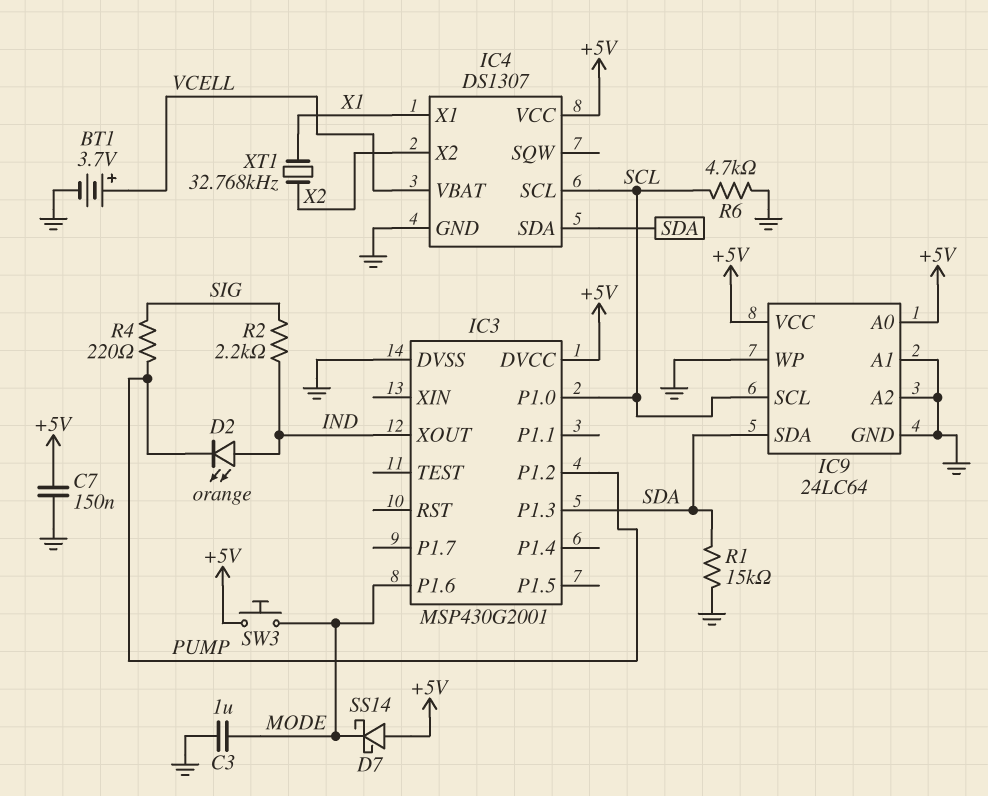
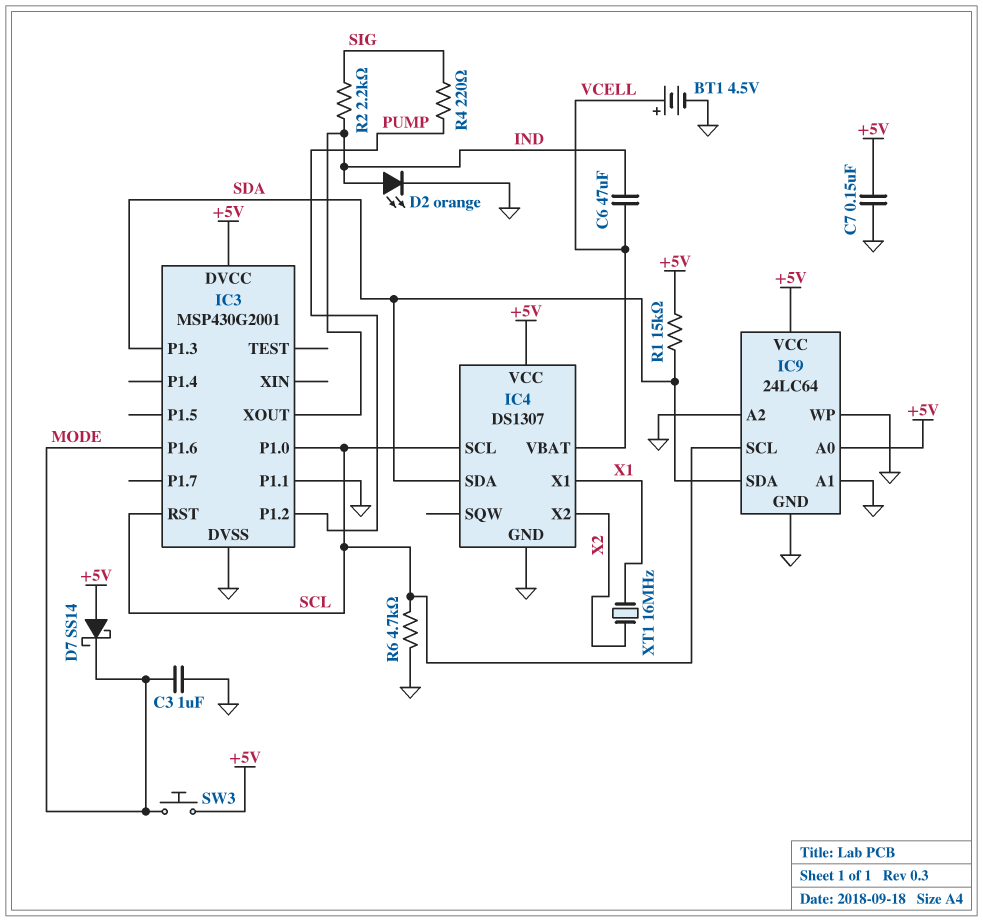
BT1: 3.7V (plus VCELL, minus GND) -> 4.5V (plus VCELL, minus GND)
C6: none -> 47uF (IND, VCELL)
D2: LED orange (A IND, K PUMP) -> LED orange (A IND, K GND)
IC3 pin P1.1: none -> GND
IC3 pin RST: none -> SCL
R1: 15k (GND, SDA) -> 15k (+5V, SDA)
XT1: 32.768kHz (X1, X2) -> 16MHz (X1, X2)

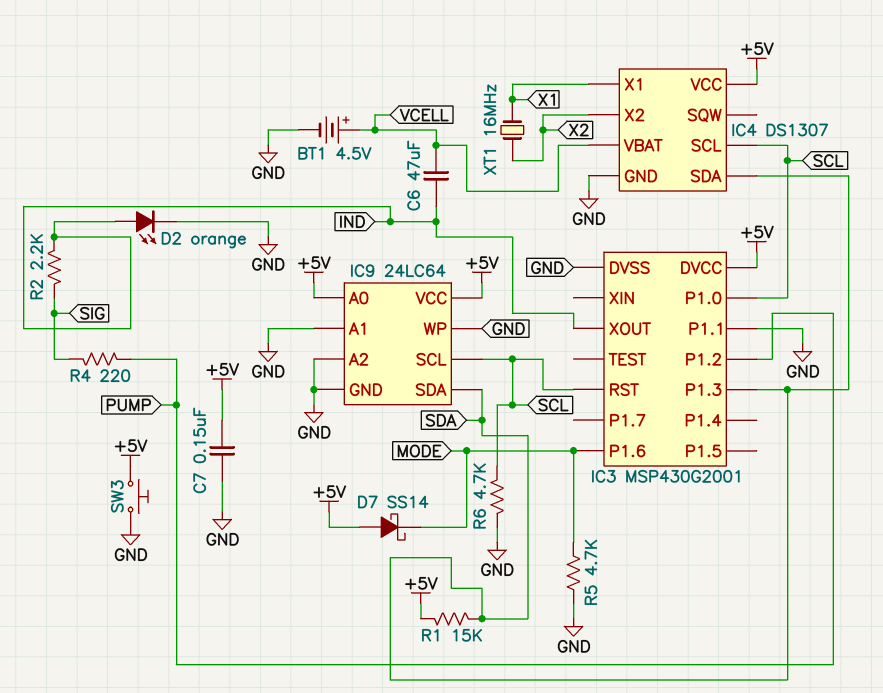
C3: 1uF (GND, MODE) -> none
R5: none -> 4.7k (GND, MODE)
SW3: button (+5V, MODE) -> button (+5V, GND)

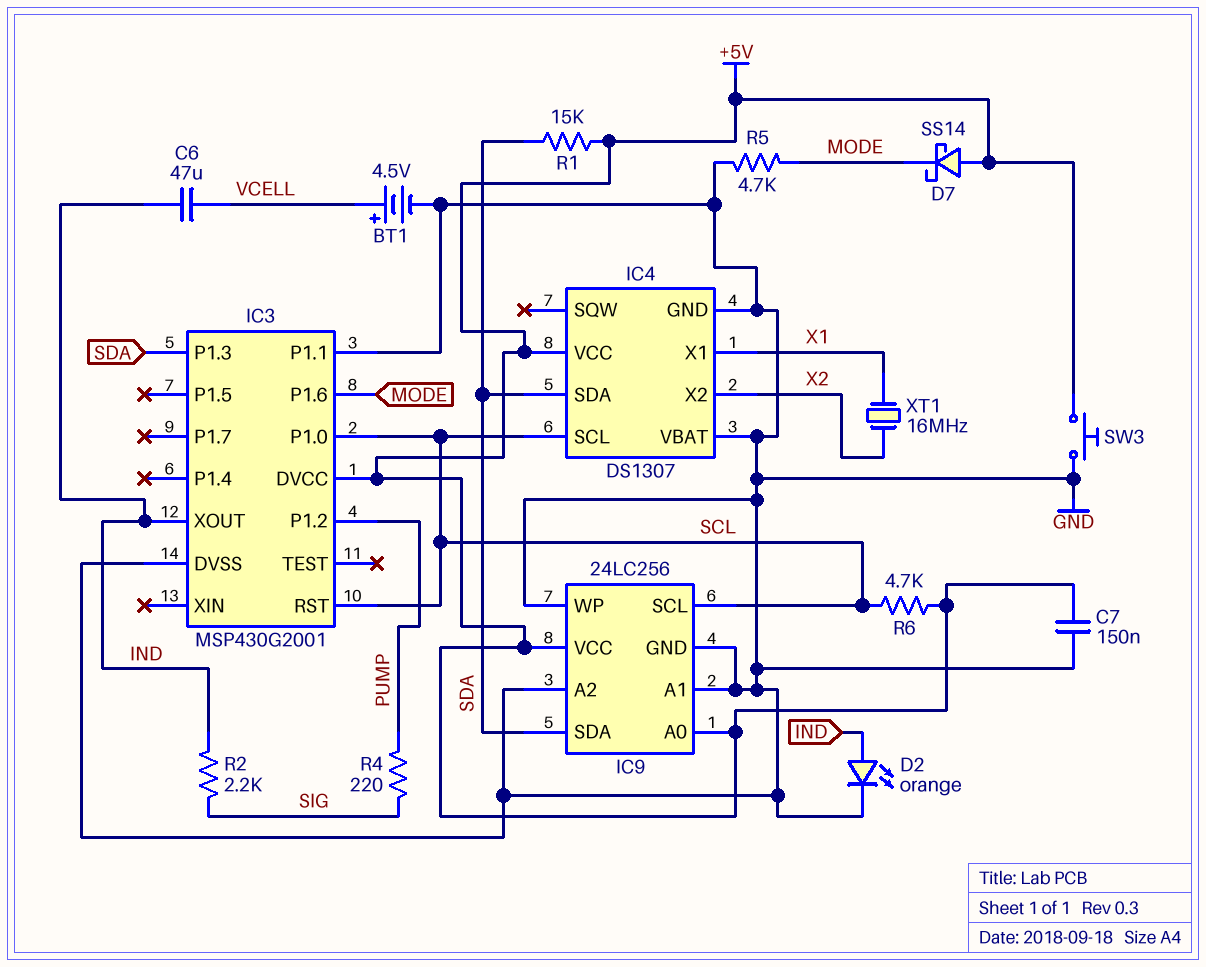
IC4 pin VBAT: VCELL -> GND
IC9: 24LC64 -> 24LC256
R6: 4.7k (GND, SCL) -> 4.7k (+5V, SCL)

